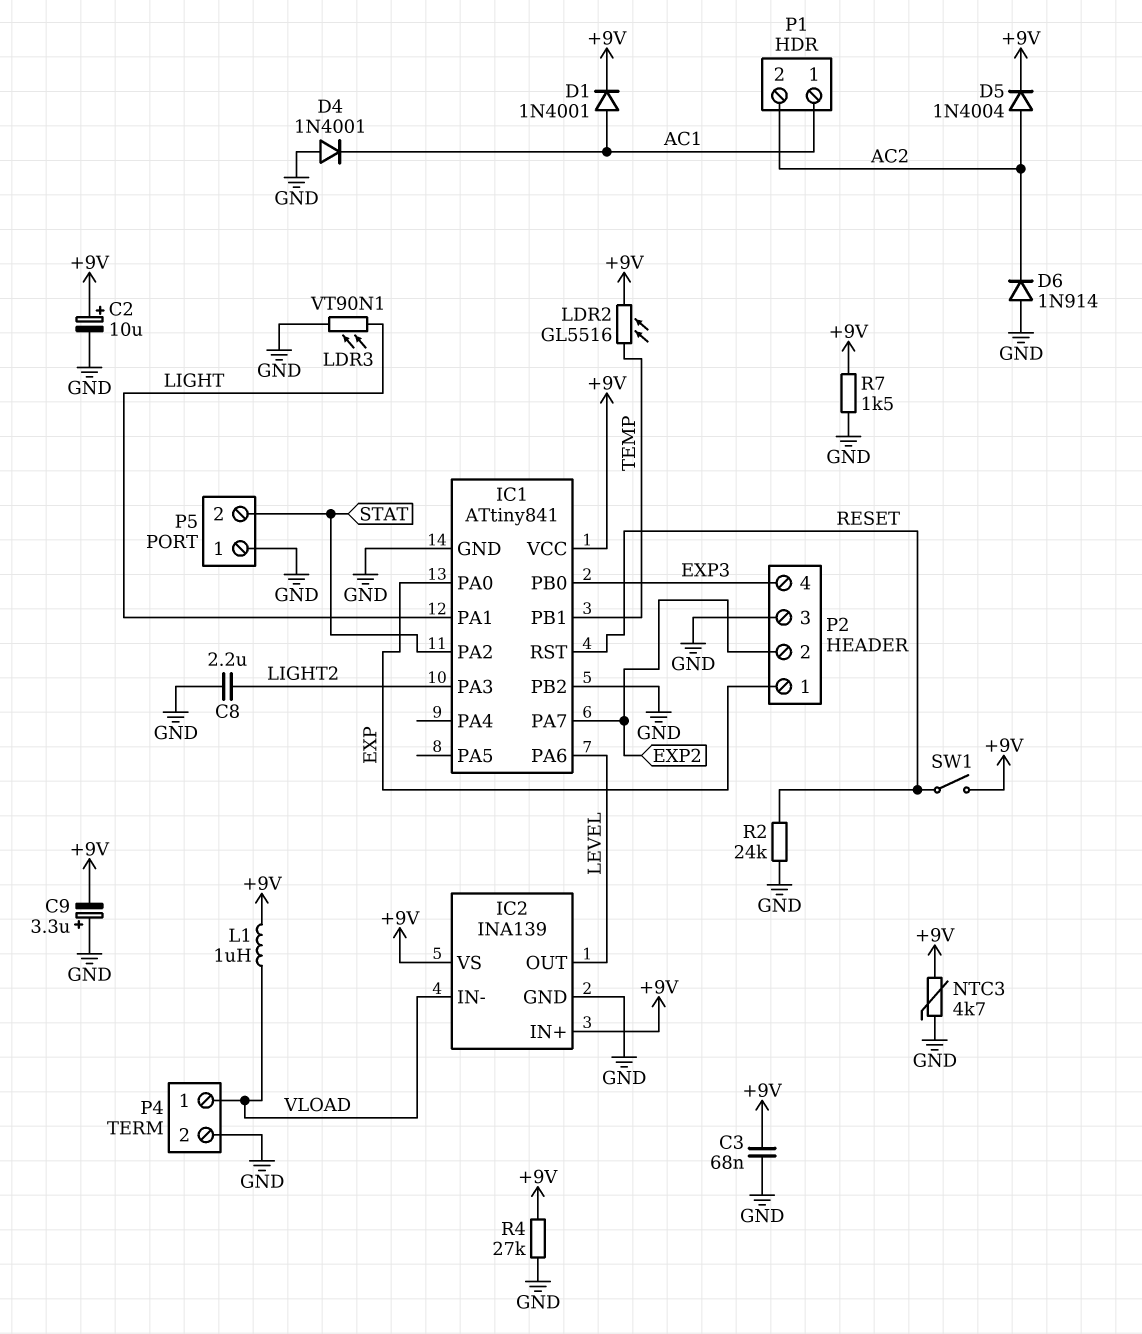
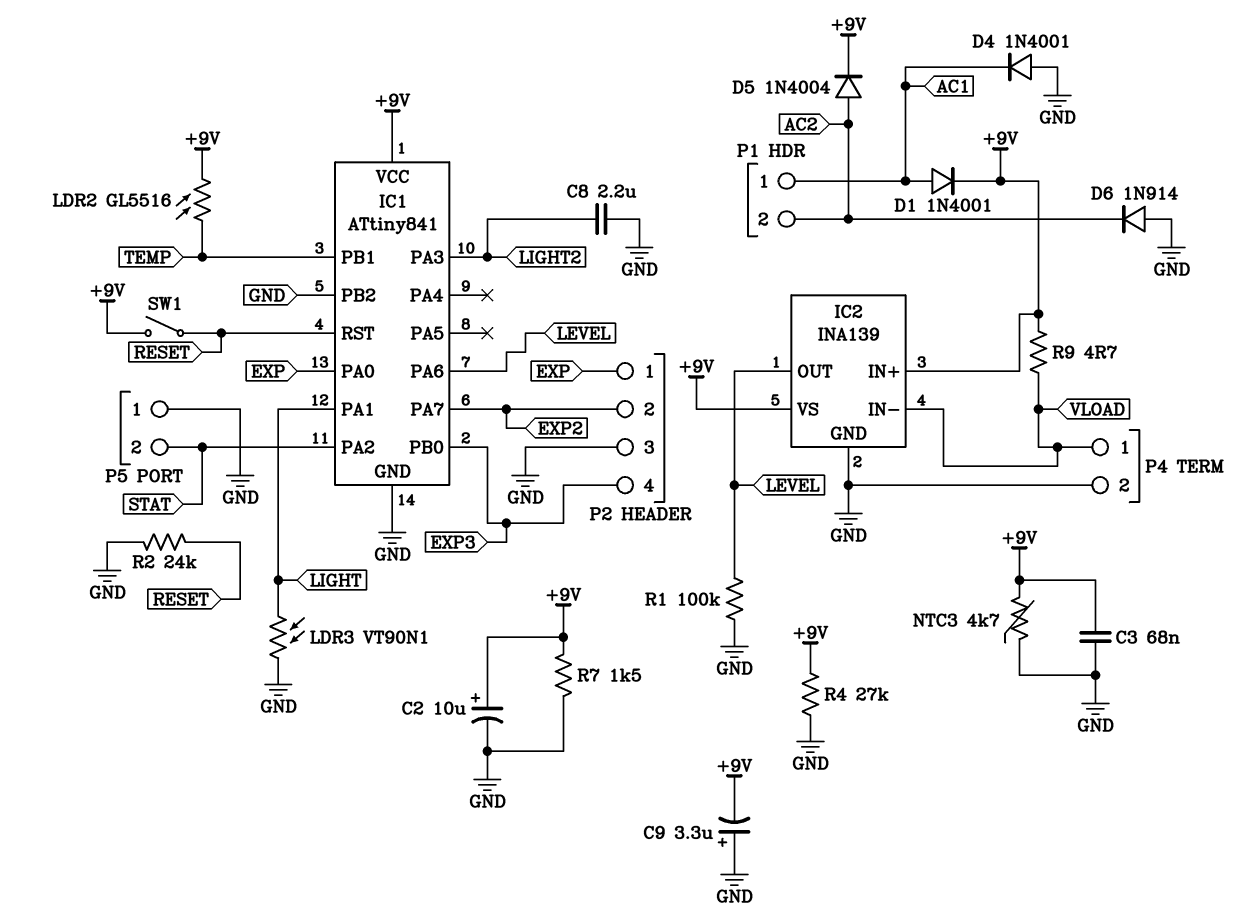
L1: 1uH (+9V, VLOAD) -> none
R1: none -> 100k (GND, LEVEL)
R9: none -> 4.7 (+9V, VLOAD)

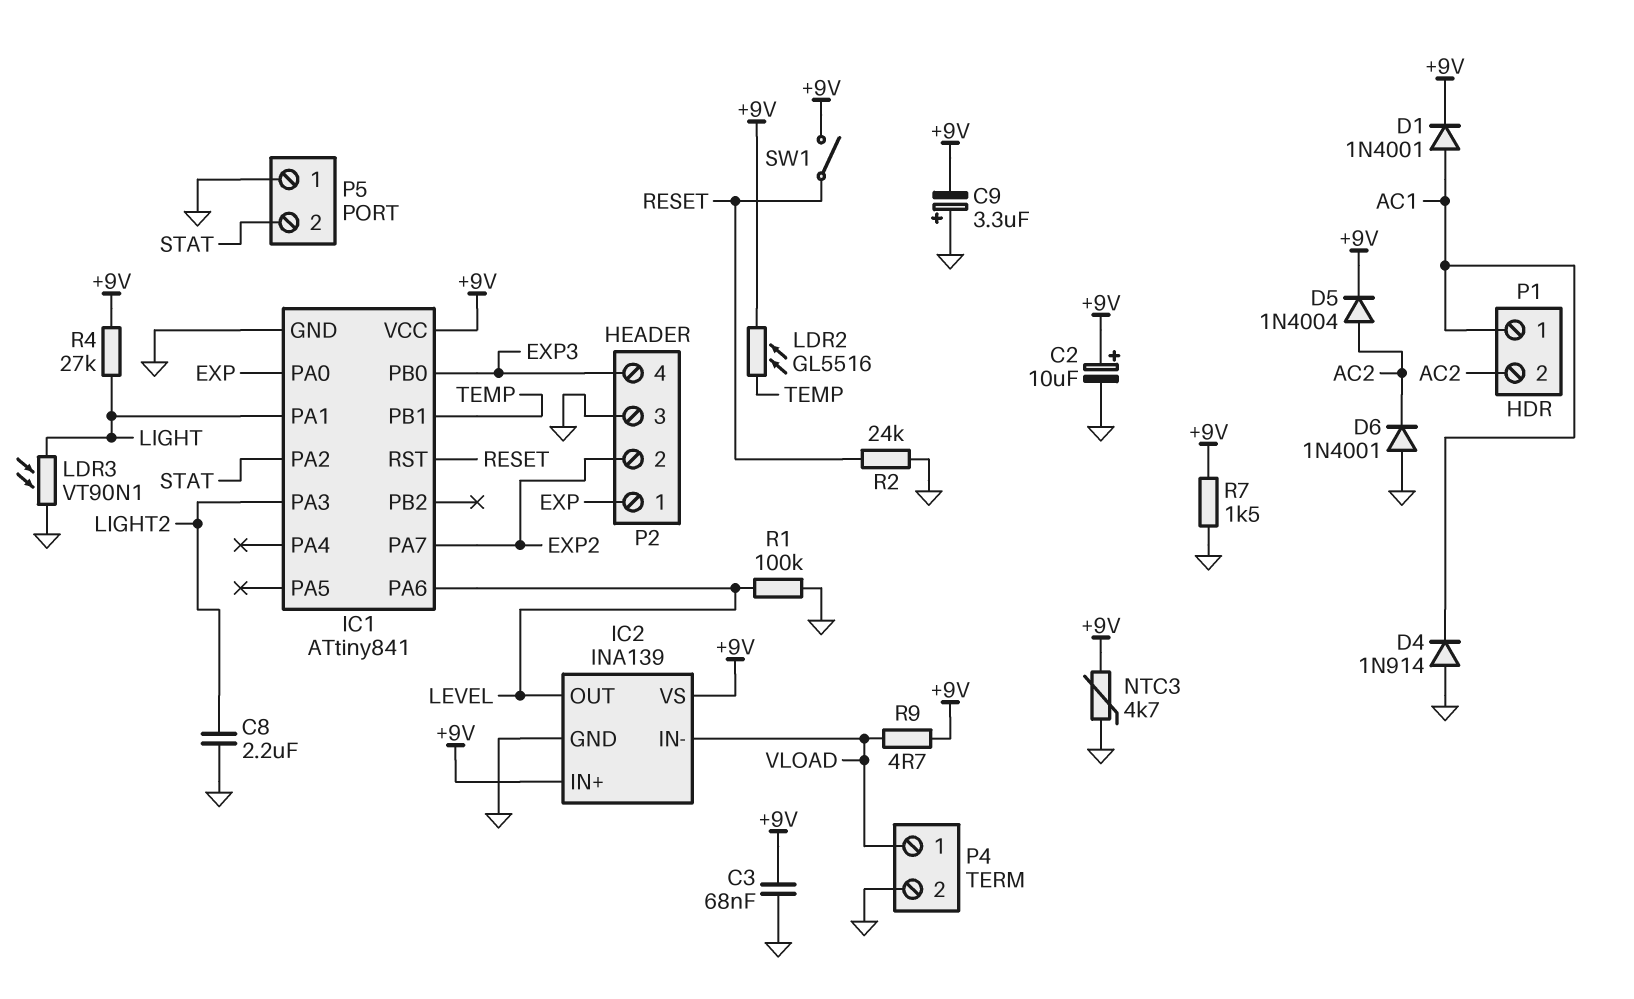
D4: diode 1N4001 (A GND, K AC1) -> diode 1N914 (A GND, K AC1)
D6: diode 1N914 (A GND, K AC2) -> diode 1N4001 (A GND, K AC2)
IC1 pin PB2: GND -> none
R4: 27k (+9V, GND) -> 27k (+9V, LIGHT)

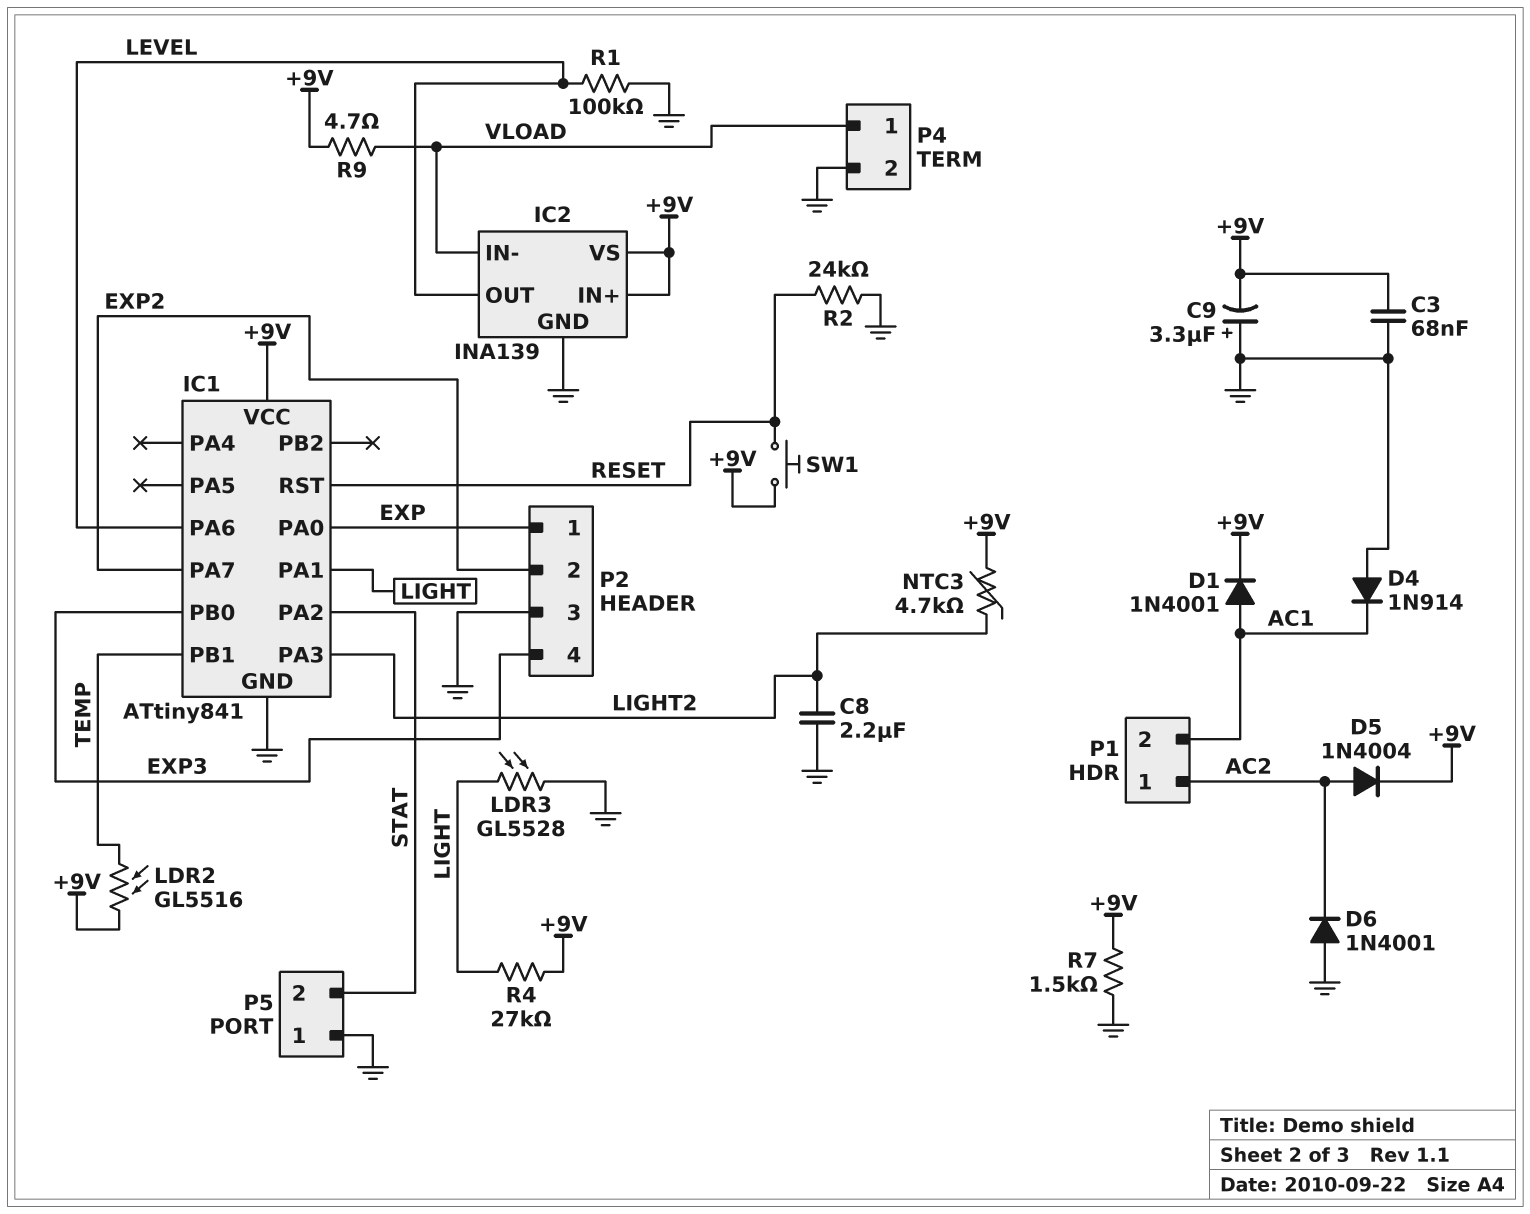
C2: 10uF (plus +9V, minus GND) -> none
LDR3: VT90N1 (GND, LIGHT) -> GL5528 (GND, LIGHT)
NTC3: 4.7k (+9V, GND) -> 4.7k (+9V, LIGHT2)
P1 pin 1: AC1 -> AC2
P1 pin 2: AC2 -> AC1
SW1: switch (+9V, RESET) -> button (+9V, RESET)

